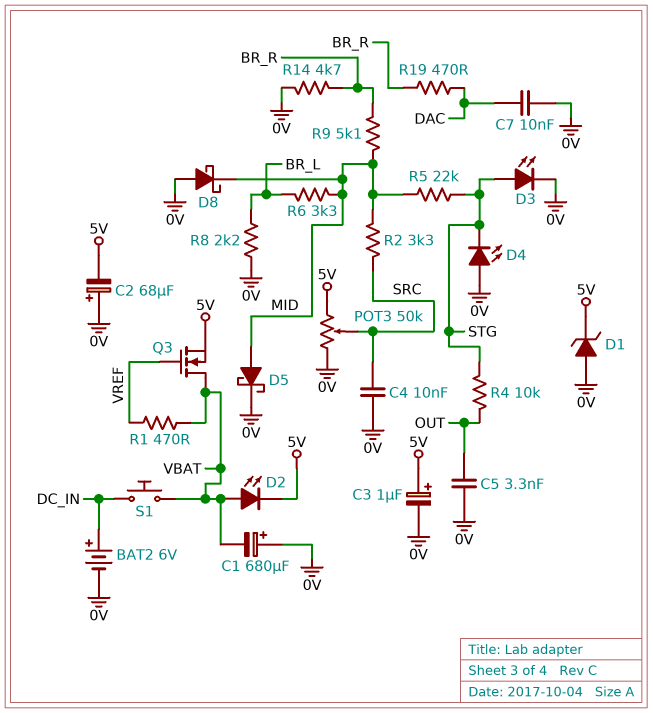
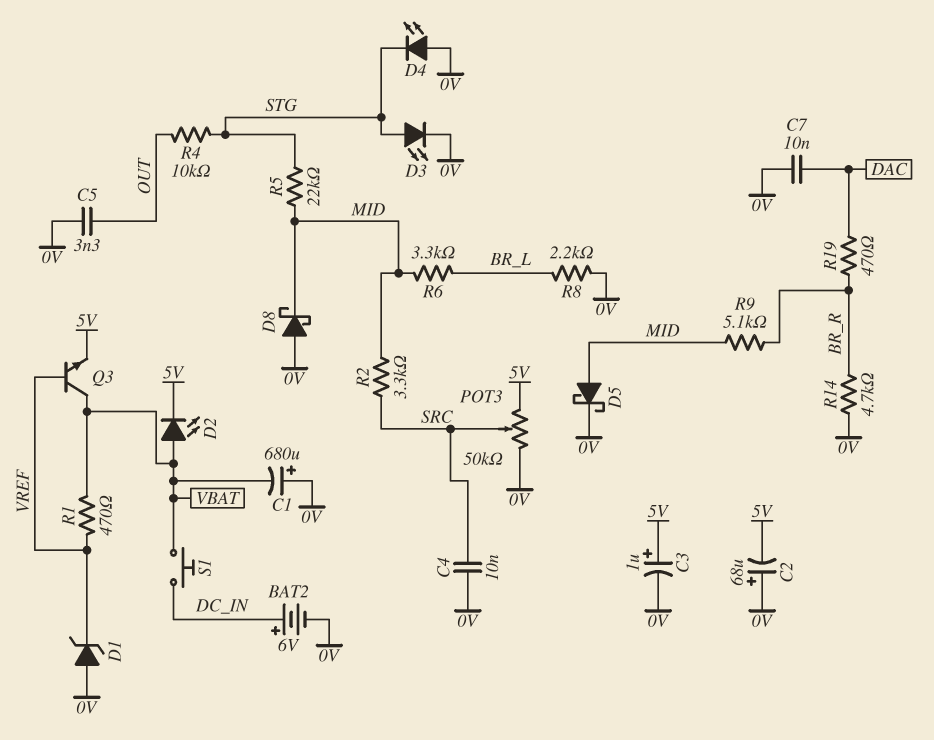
D1: zener (A 0V, K 5V) -> zener (A 0V, K VREF)
Q3: NMOS (G VREF, D VBAT, S 5V) -> NPN (B VREF, C VBAT, E 5V)

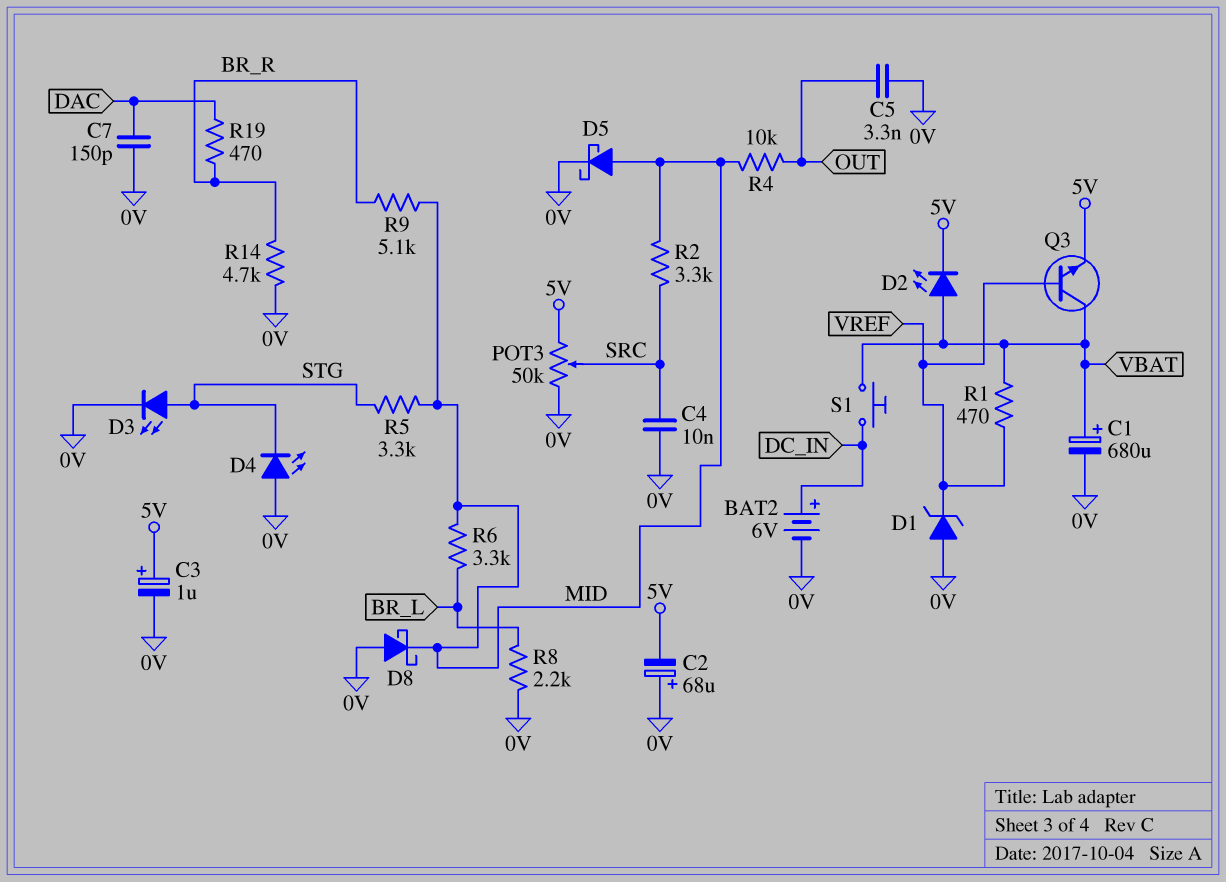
C1: 680uF (plus 0V, minus VBAT) -> 680uF (plus VBAT, minus 0V)
C7: 10nF (0V, DAC) -> 150pF (0V, DAC)
R4: 10k (OUT, STG) -> 10k (MID, OUT)
R5: 22k (MID, STG) -> 3.3k (MID, STG)

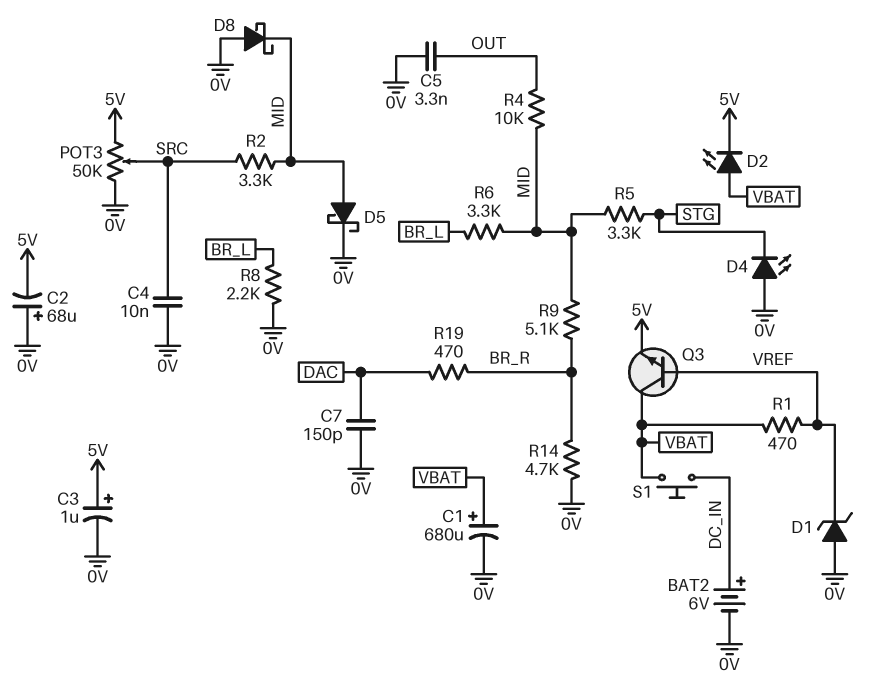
D3: LED (A STG, K 0V) -> none

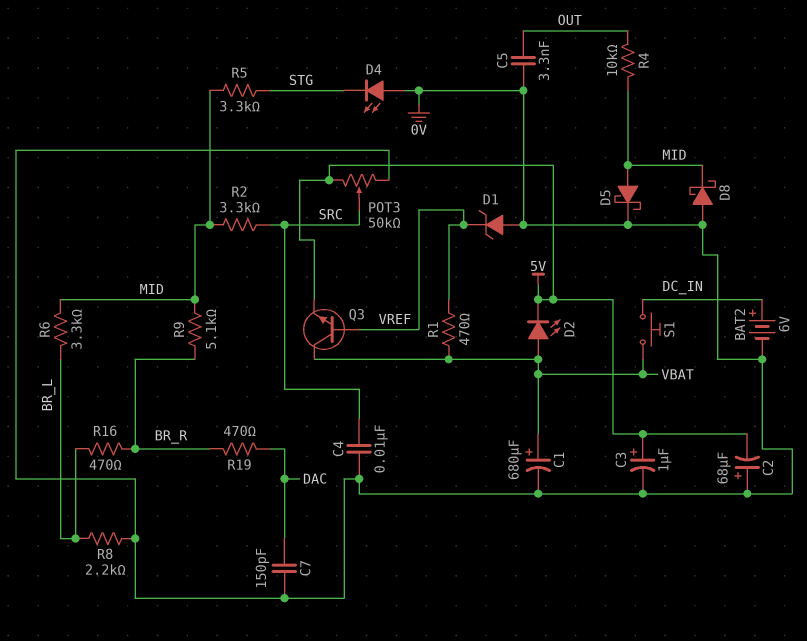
R14: 4.7k (0V, BR_R) -> none
R16: none -> 470 (BR_L, BR_R)

